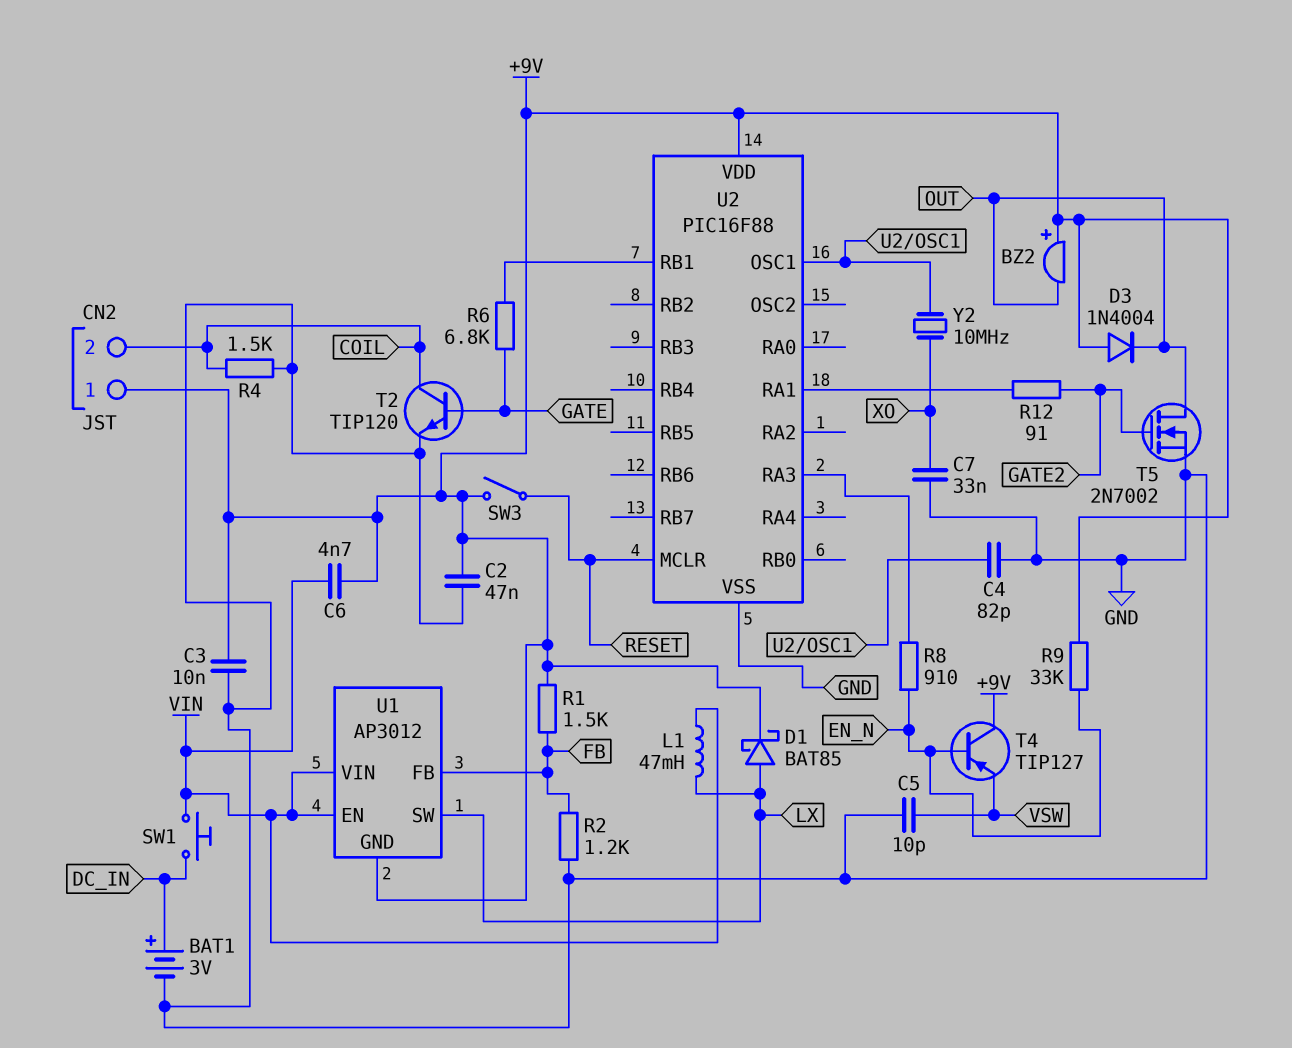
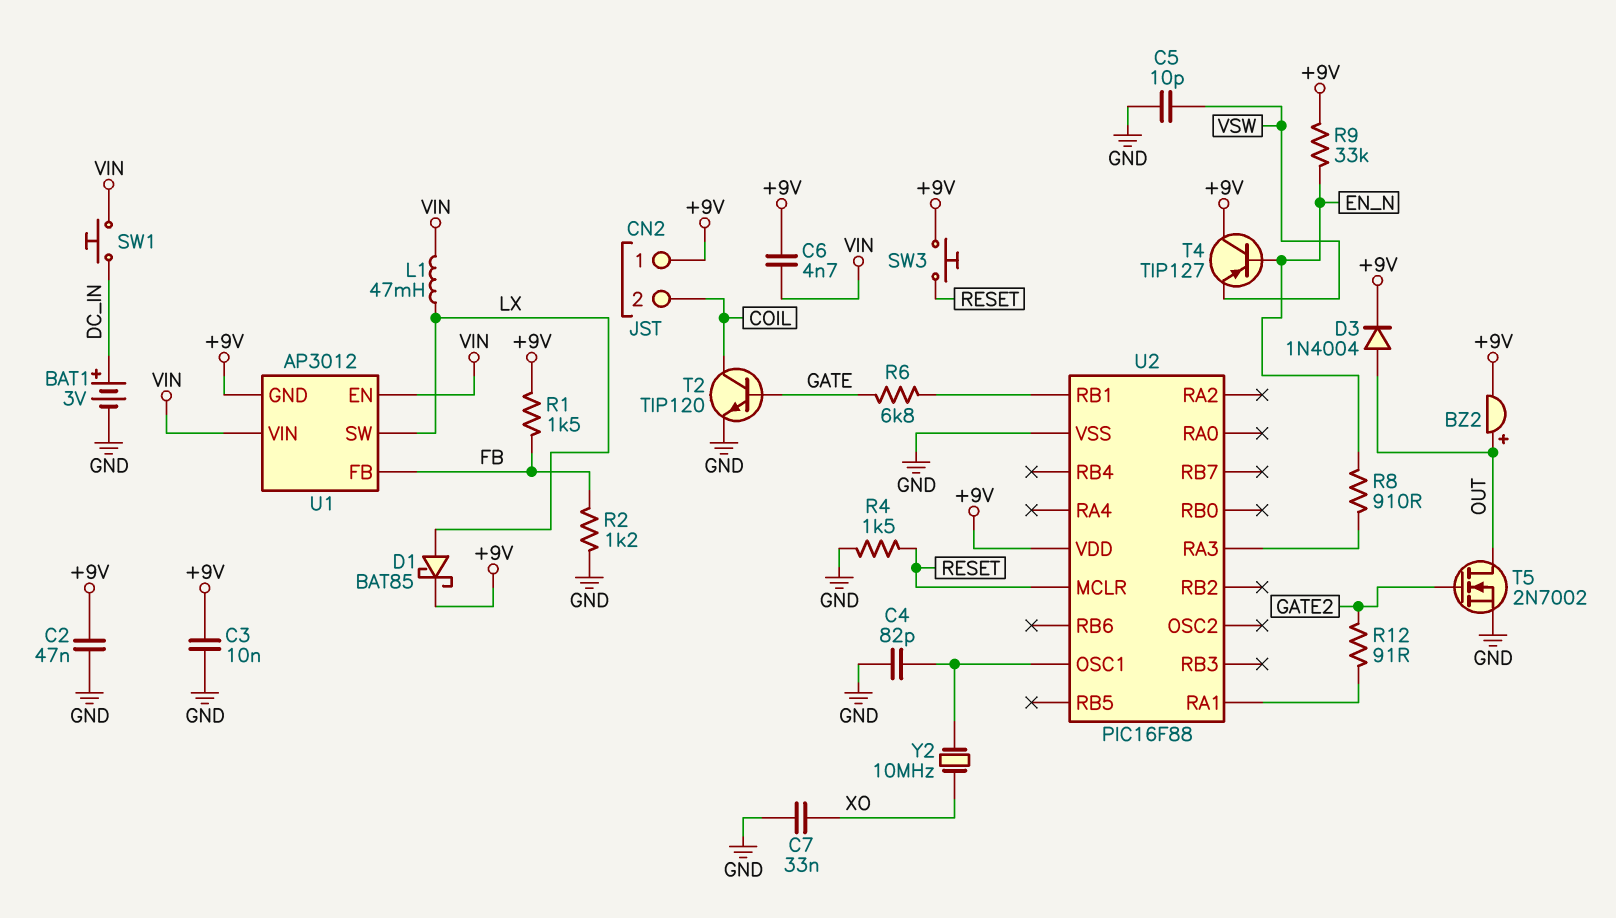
BZ2: buzzer (plus +9V, minus OUT) -> buzzer (plus OUT, minus +9V)
D3: diode 1N4004 (A +9V, K OUT) -> diode 1N4004 (A OUT, K +9V)
R4: 1.5k (COIL, GND) -> 1.5k (GND, RESET)
SW3: switch (+9V, RESET) -> button (+9V, RESET)

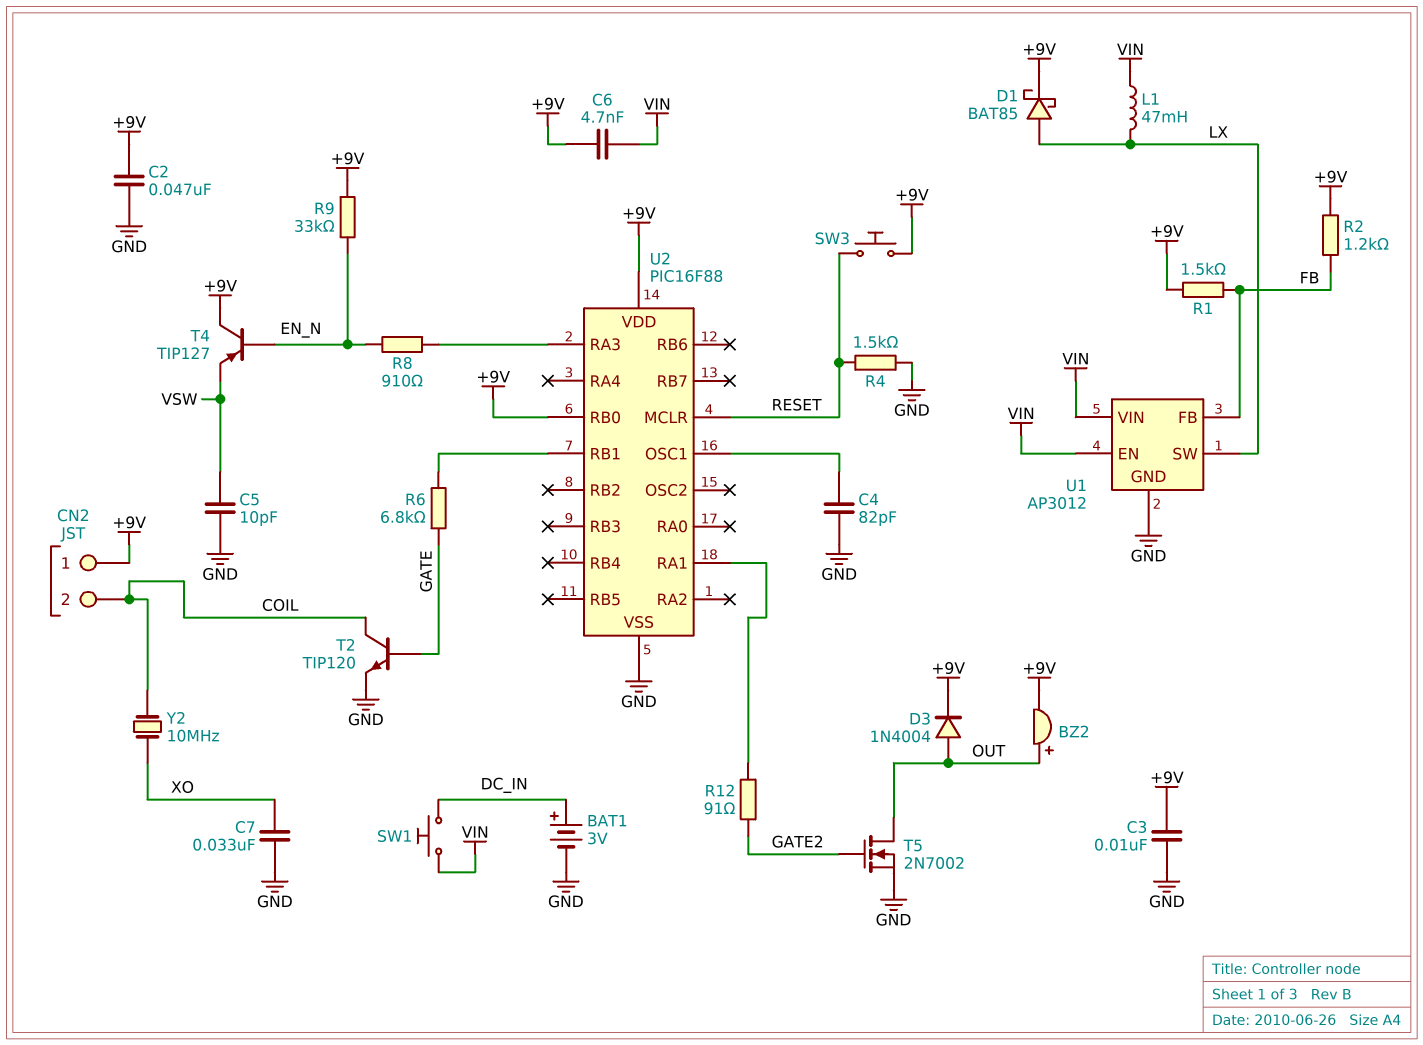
R2: 1.2k (FB, GND) -> 1.2k (+9V, FB)
U1 pin GND: +9V -> GND
U2 pin RB0: none -> +9V
Y2: 10MHz (U2/OSC1, XO) -> 10MHz (COIL, XO)

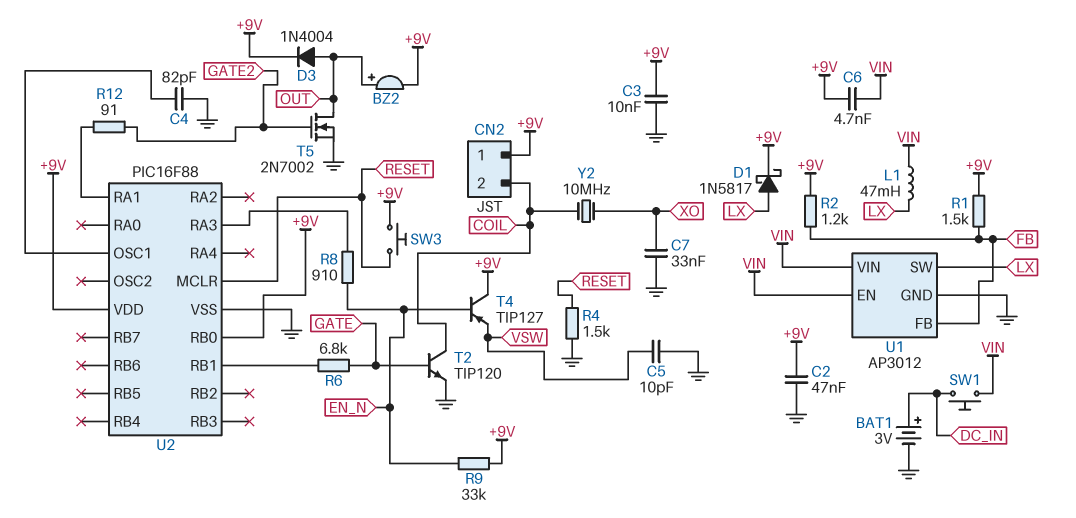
D1: schottky BAT85 (A LX, K +9V) -> schottky 1N5817 (A LX, K +9V)

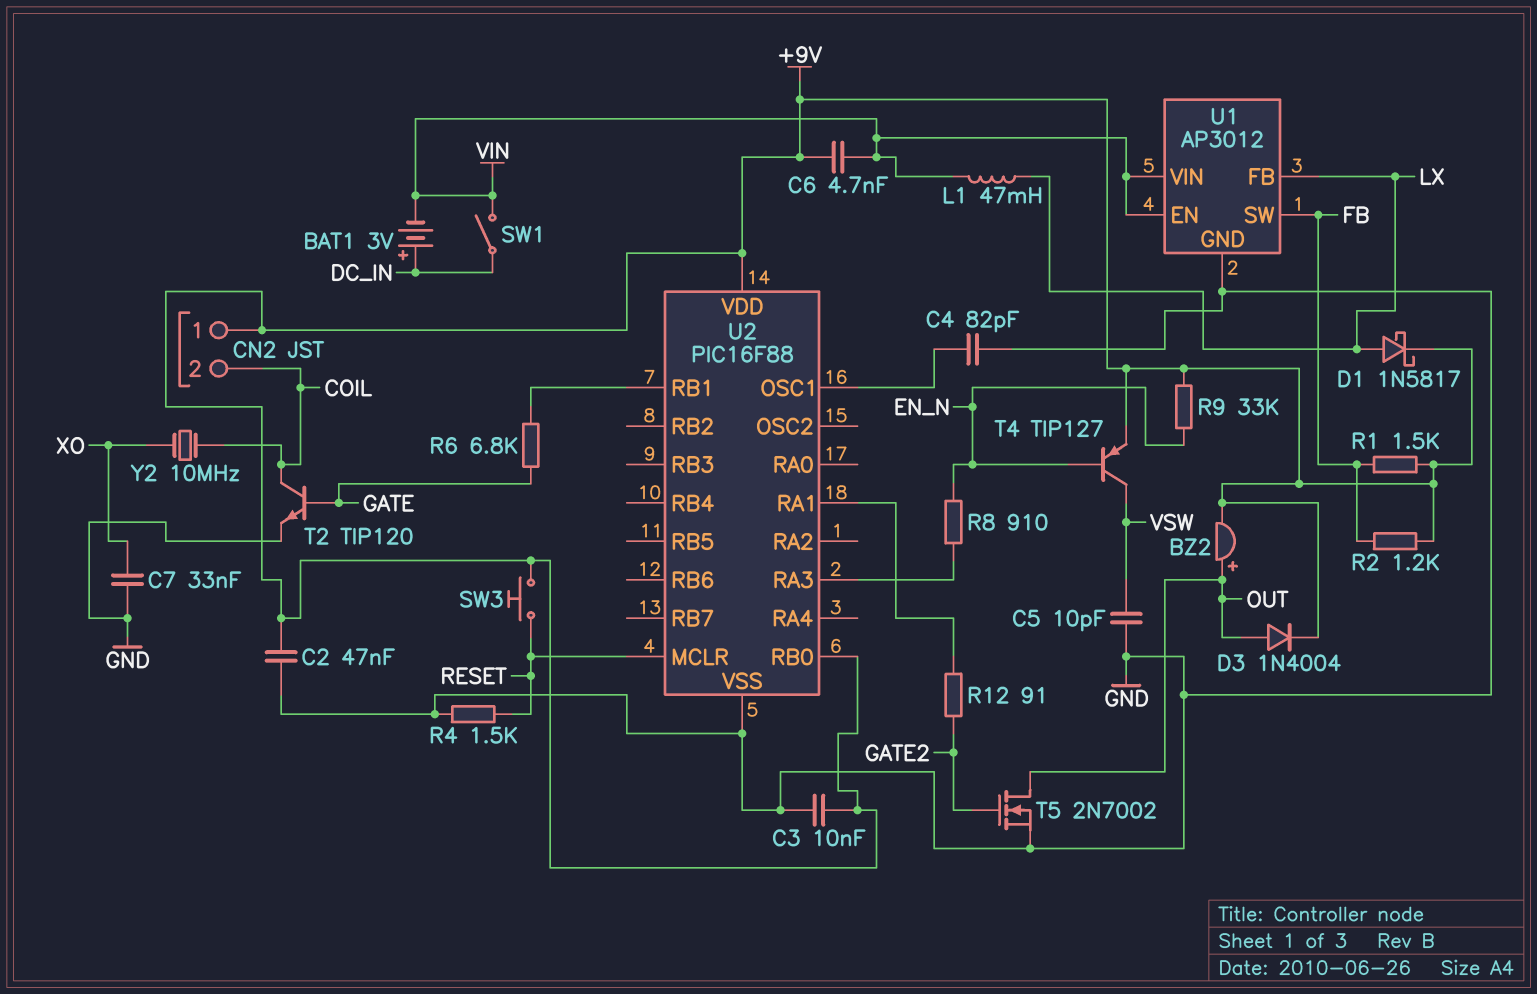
BAT1: 3V (plus DC_IN, minus GND) -> 3V (plus DC_IN, minus VIN)
SW1: button (DC_IN, VIN) -> switch (DC_IN, VIN)
T4: PNP TIP127 (B EN_N, C +9V, E VSW) -> PNP TIP127 (B EN_N, C VSW, E +9V)
U1 pin FB: FB -> LX
U1 pin SW: LX -> FB

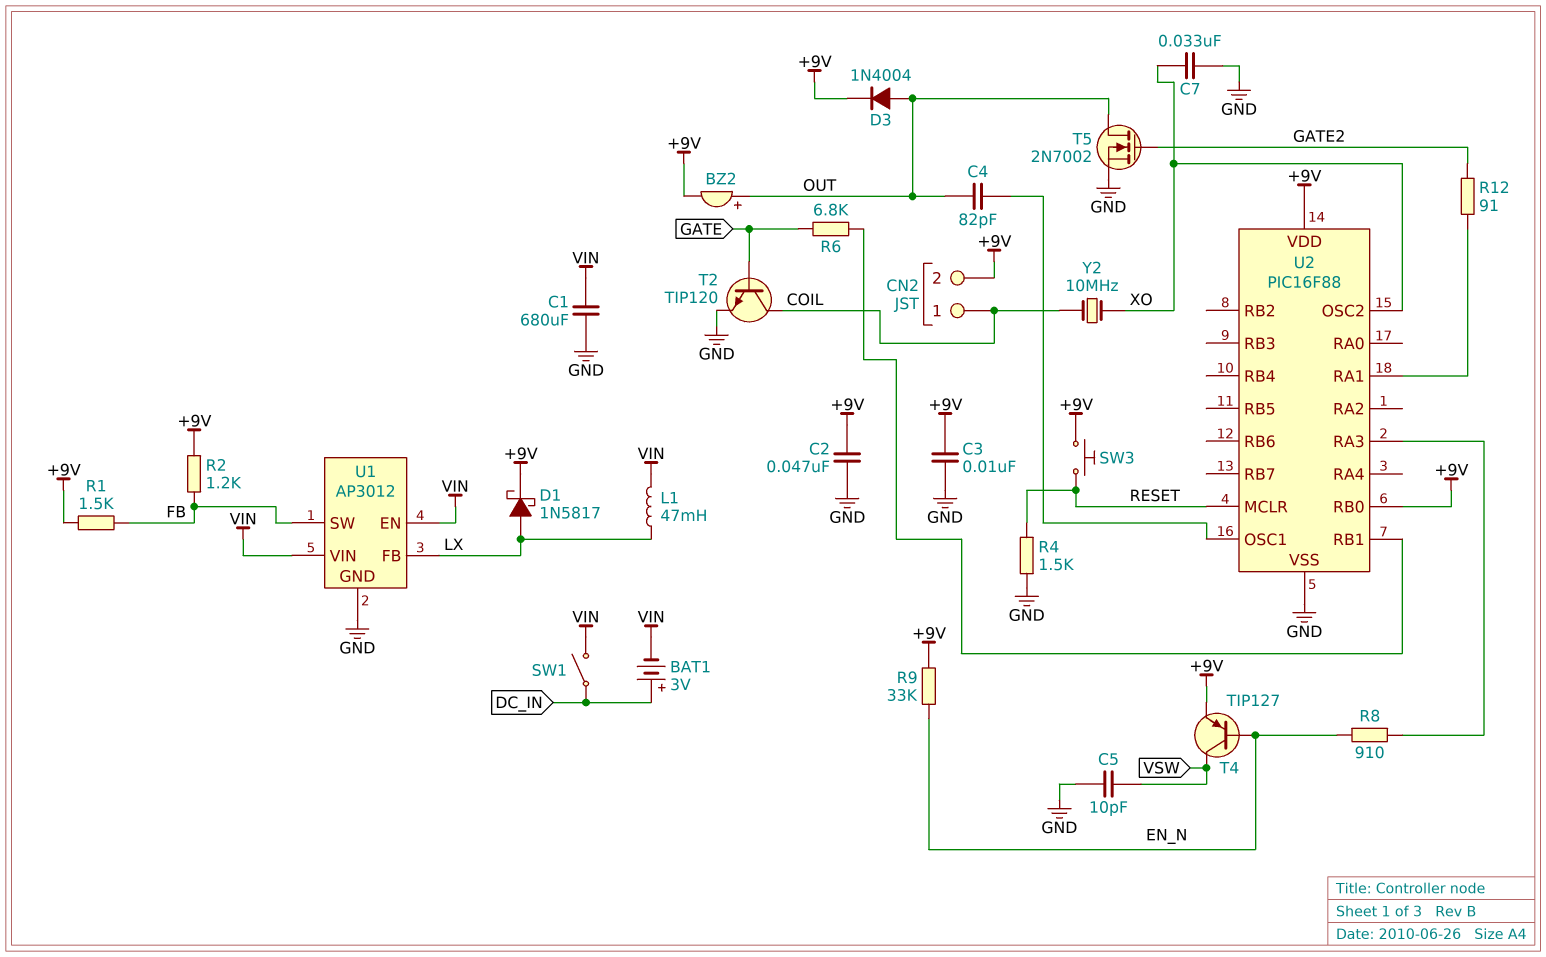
C1: none -> 680uF (GND, VIN)
C4: 82pF (GND, U2/OSC1) -> 82pF (OUT, U2/OSC1)
C6: 4.7nF (+9V, VIN) -> none
CN2 pin 1: +9V -> COIL
CN2 pin 2: COIL -> +9V
U2 pin OSC2: none -> XO

